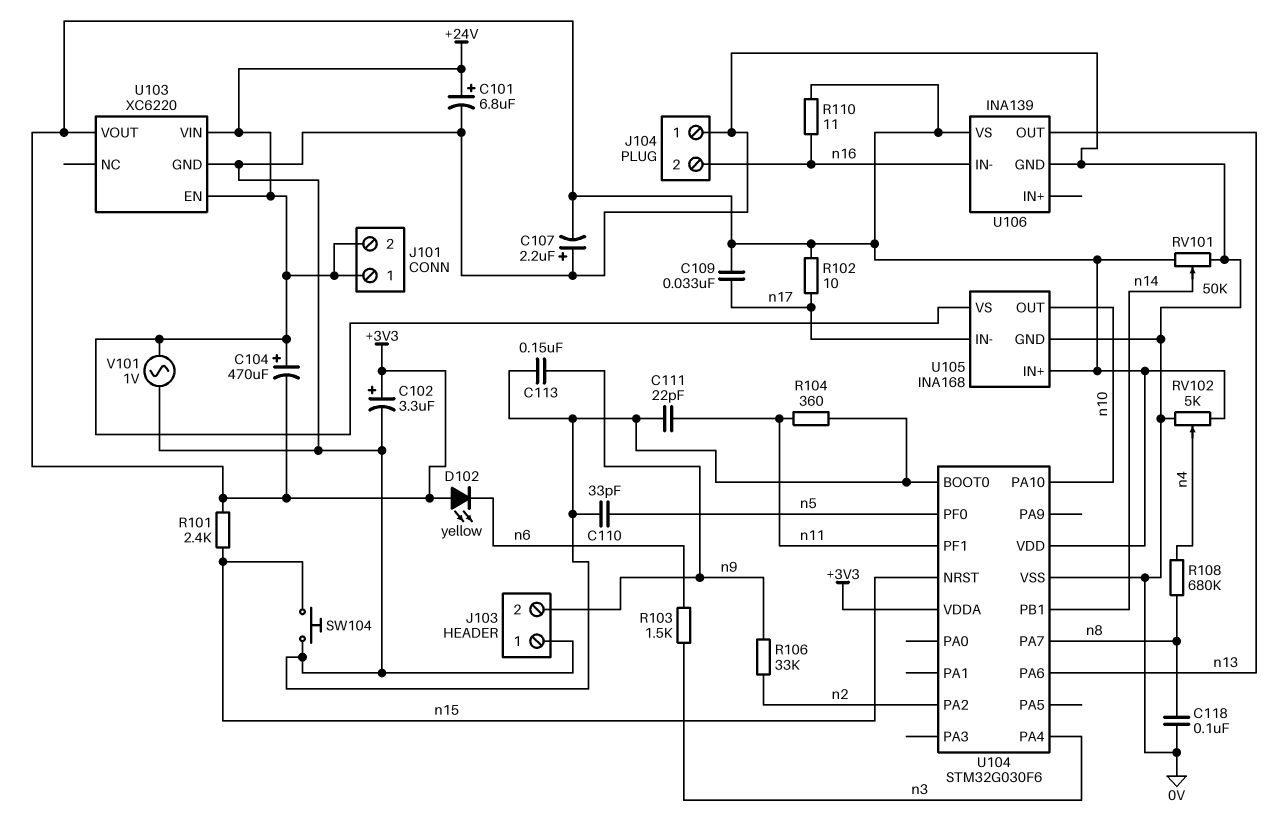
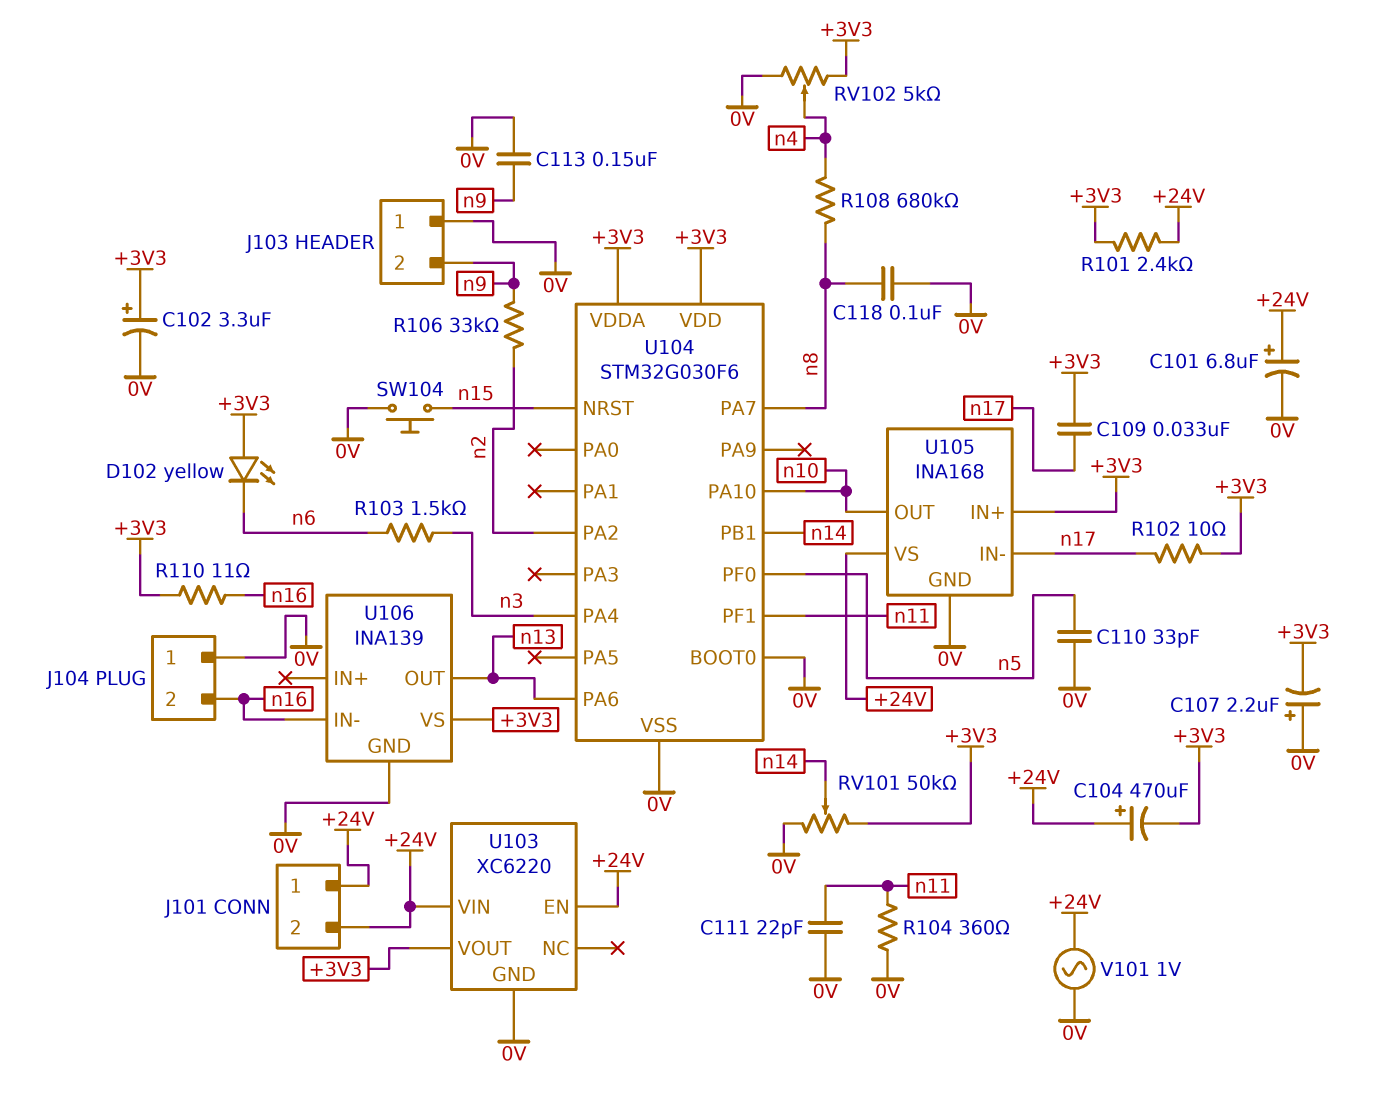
R101: 2.4k (+3V3, n15) -> 2.4k (+3V3, +24V)

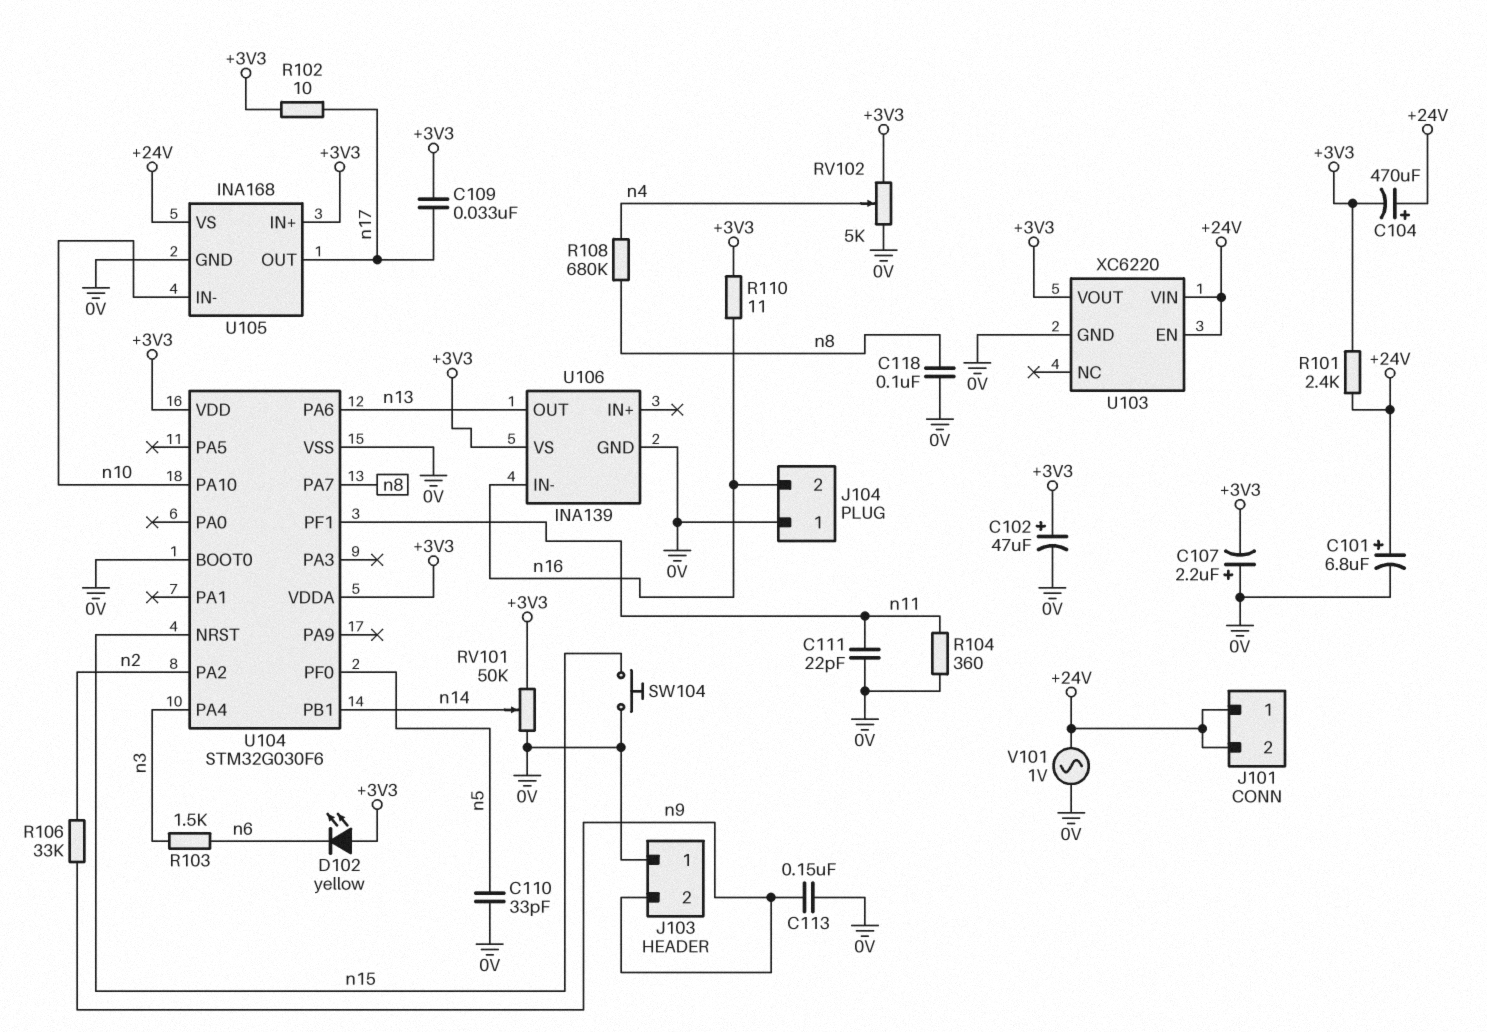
C102: 3.3uF (plus +3V3, minus 0V) -> 47uF (plus +3V3, minus 0V)
U105 pin IN-: n17 -> n10
U105 pin OUT: n10 -> n17

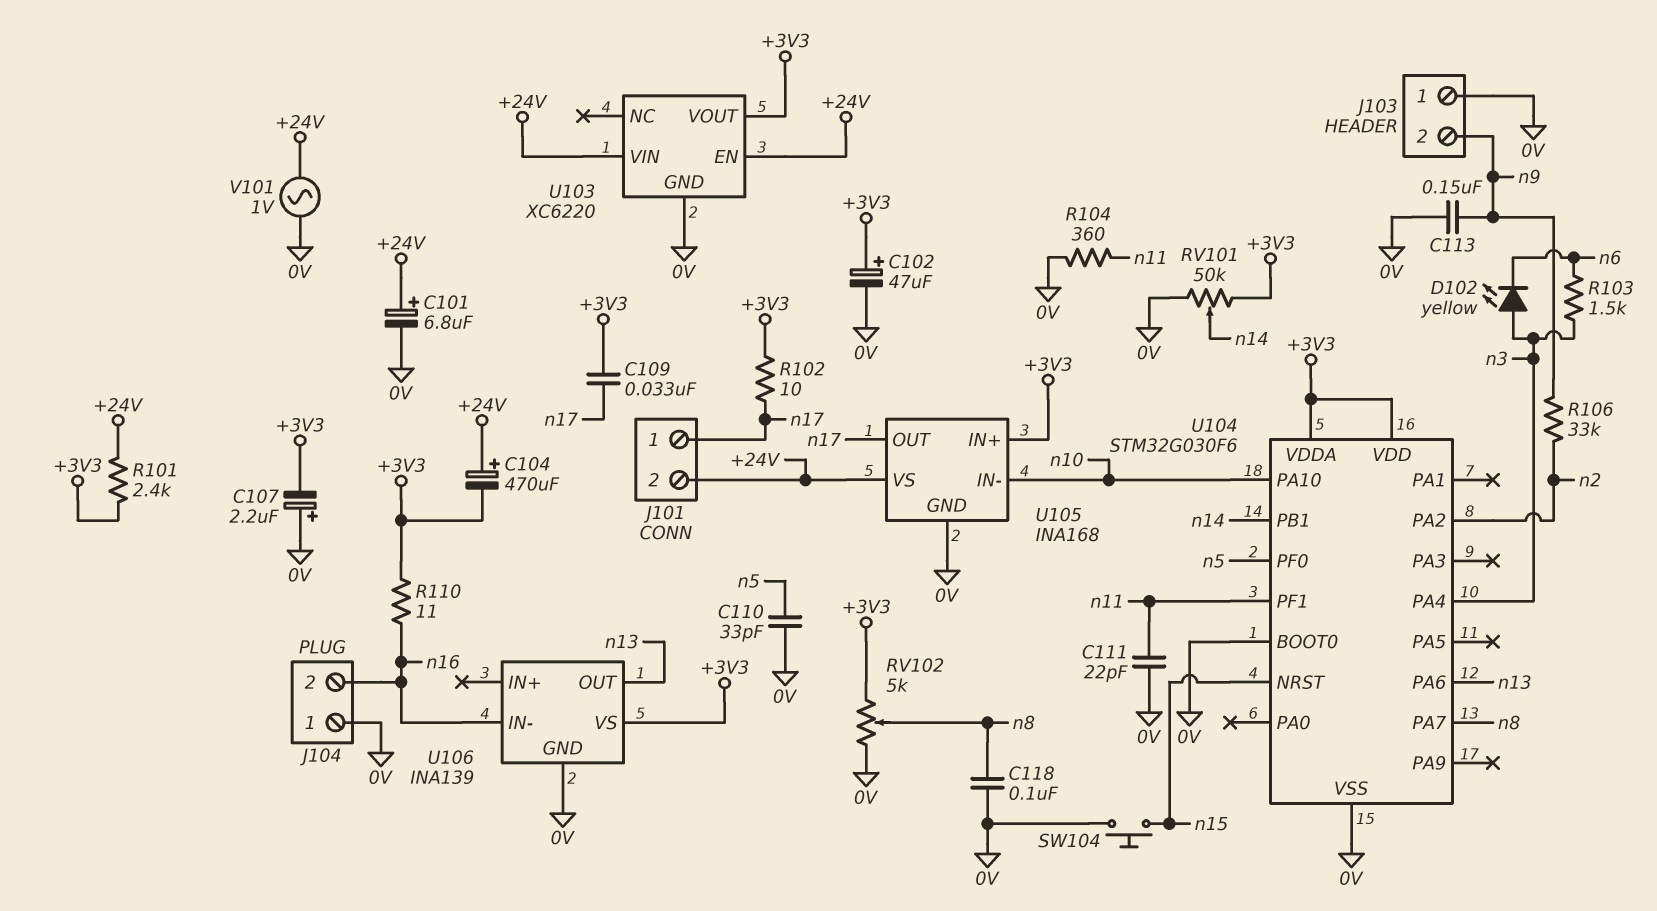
D102: LED yellow (A +3V3, K n6) -> LED yellow (A n3, K n6)
J101 pin 1: +24V -> n17
R108: 680k (n4, n8) -> none
RV102: 5k (+3V3, 0V, wiper n4) -> 5k (+3V3, 0V, wiper n8)

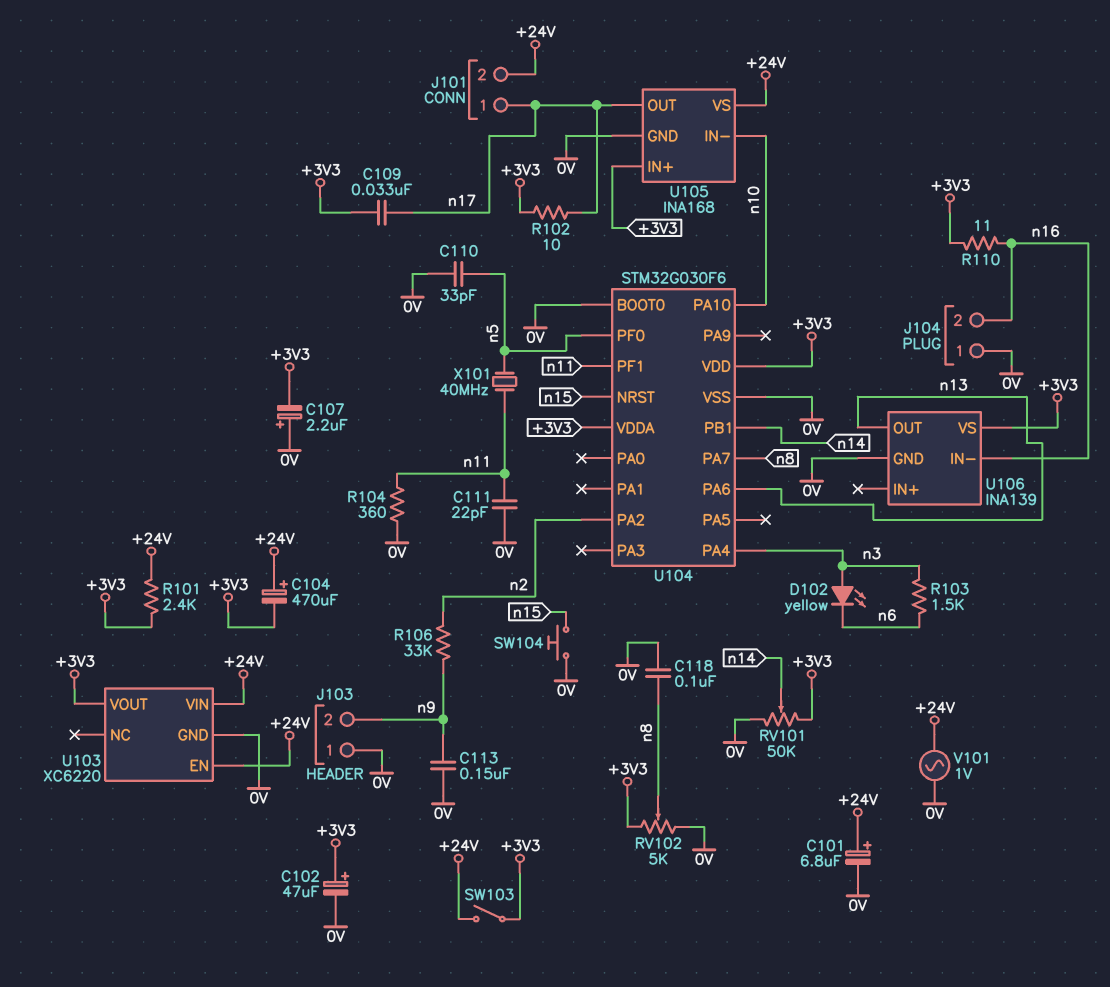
SW103: none -> switch (+3V3, +24V)
X101: none -> 40MHz (n5, n11)

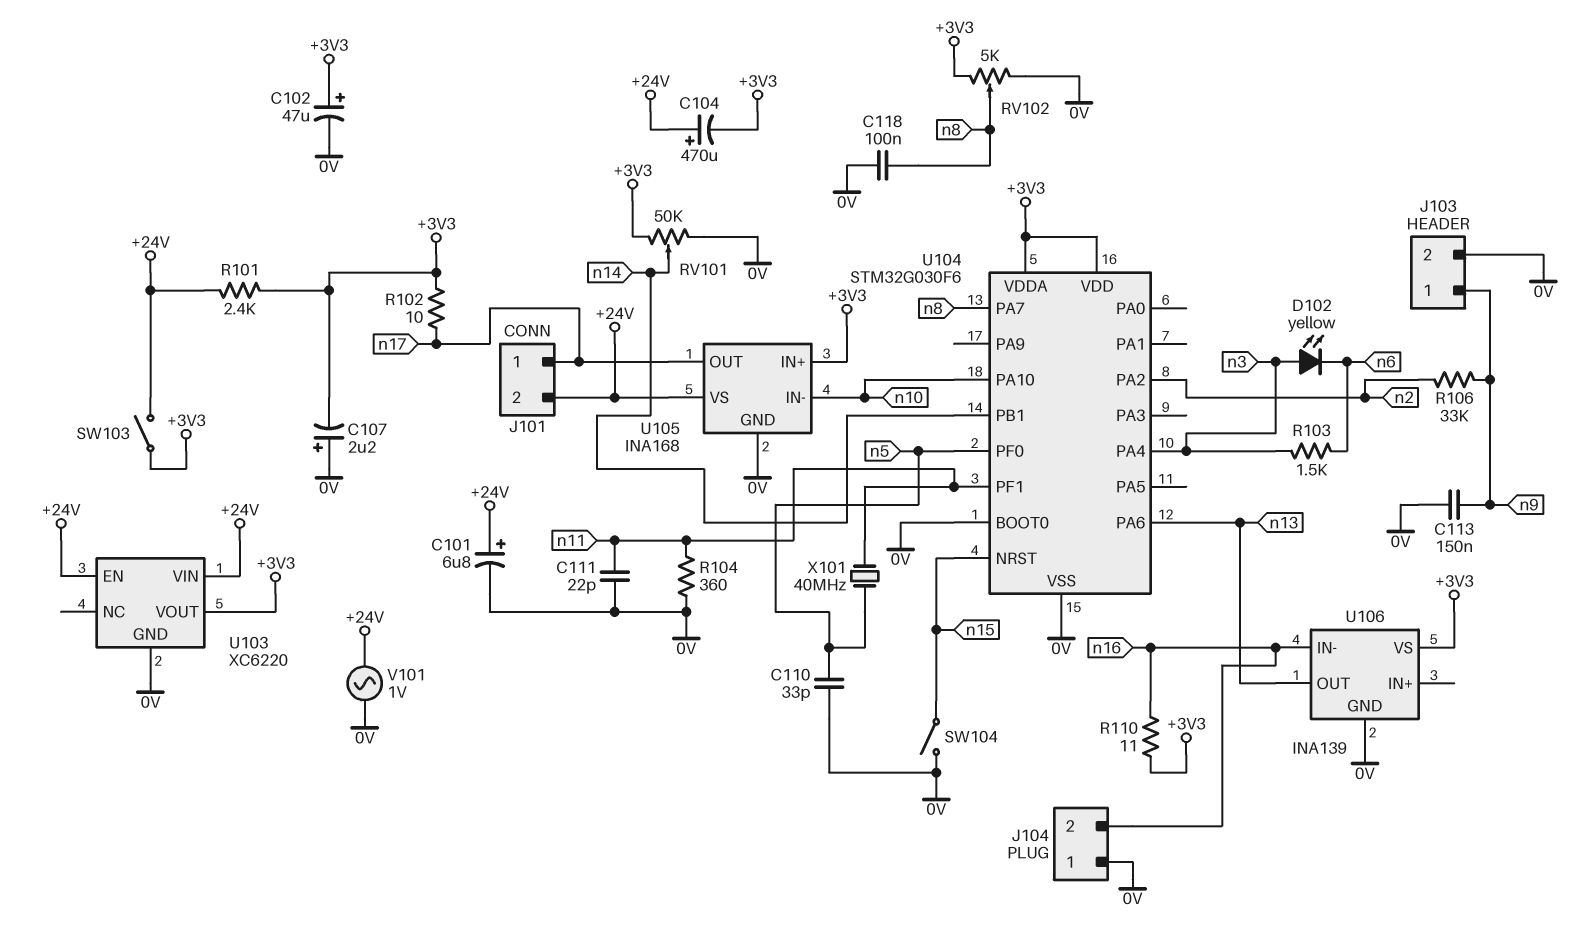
C109: 33nF (+3V3, n17) -> none
J103 pin 1: 0V -> n9
J103 pin 2: n9 -> 0V
SW104: button (0V, n15) -> switch (0V, n15)

